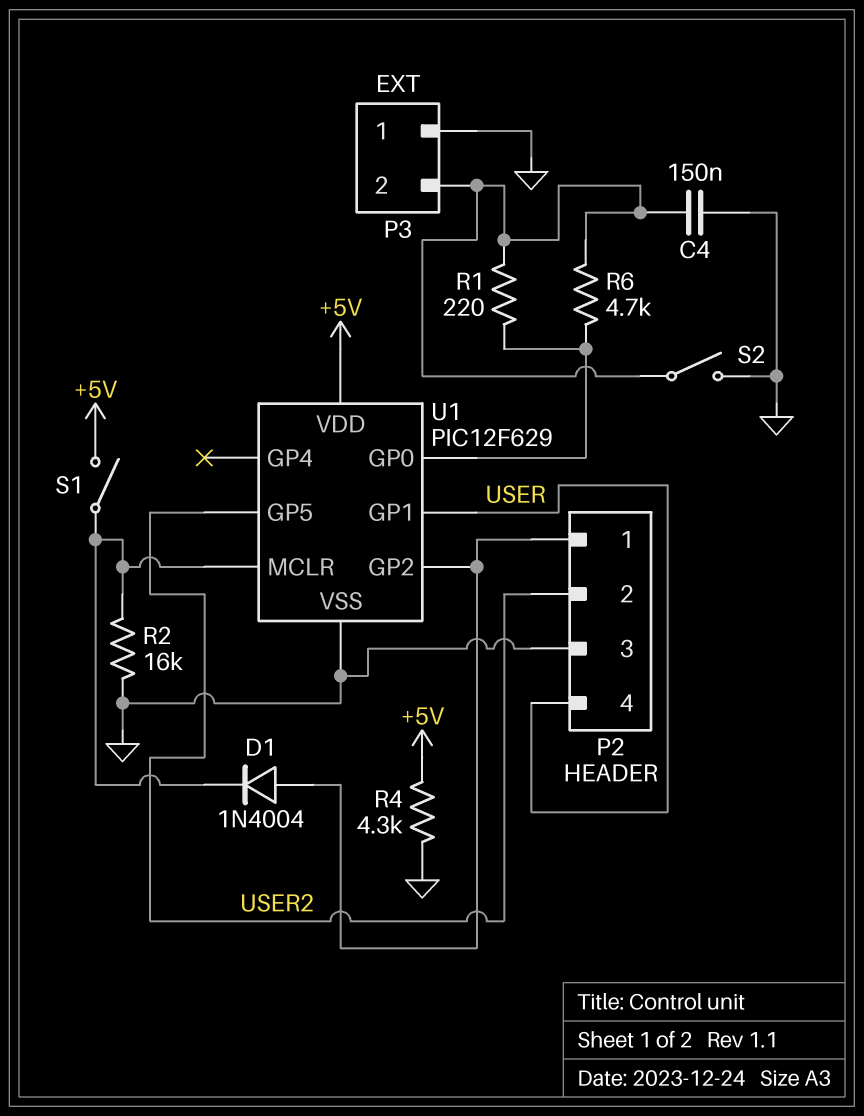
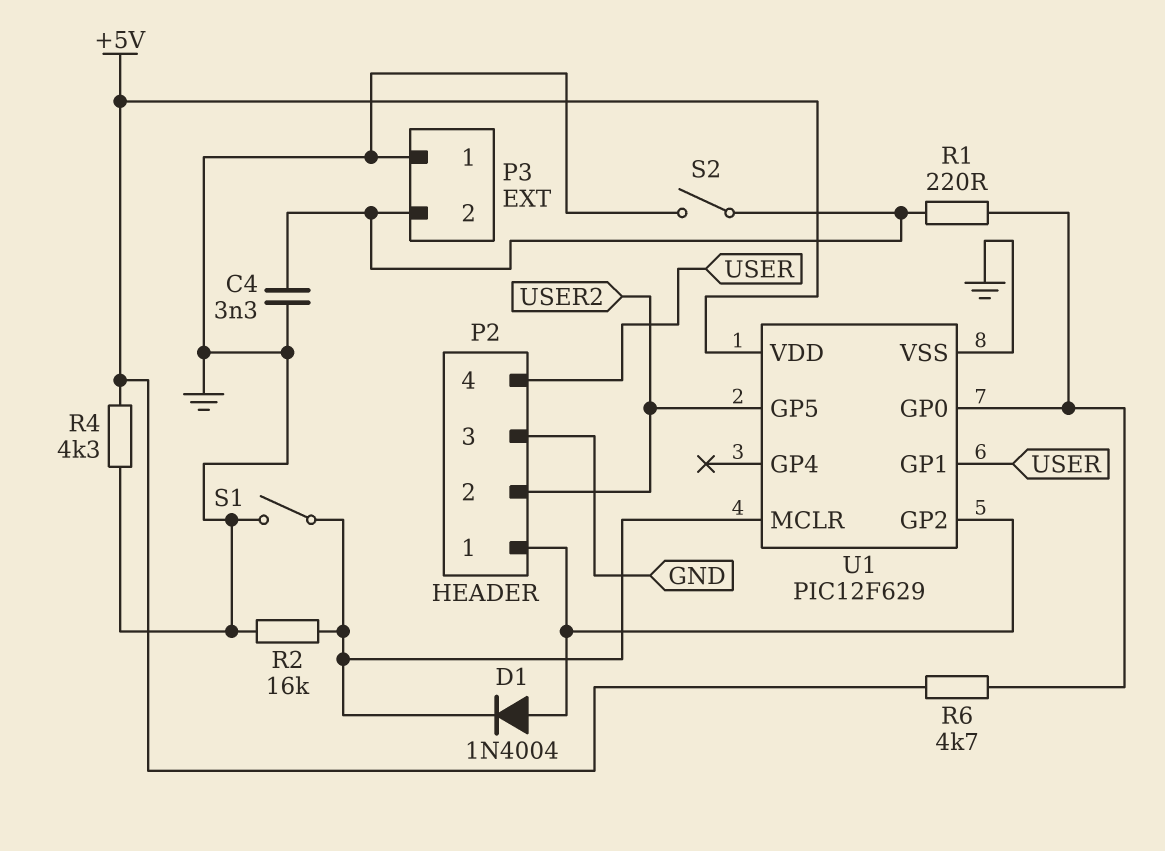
C4: 150nF (GND, P3/2) -> 3.3nF (GND, P3/2)
R6: 4.7k (P3/2, U1/GP0) -> 4.7k (+5V, U1/GP0)
S1: switch (+5V, U1/MCLR) -> switch (GND, U1/MCLR)

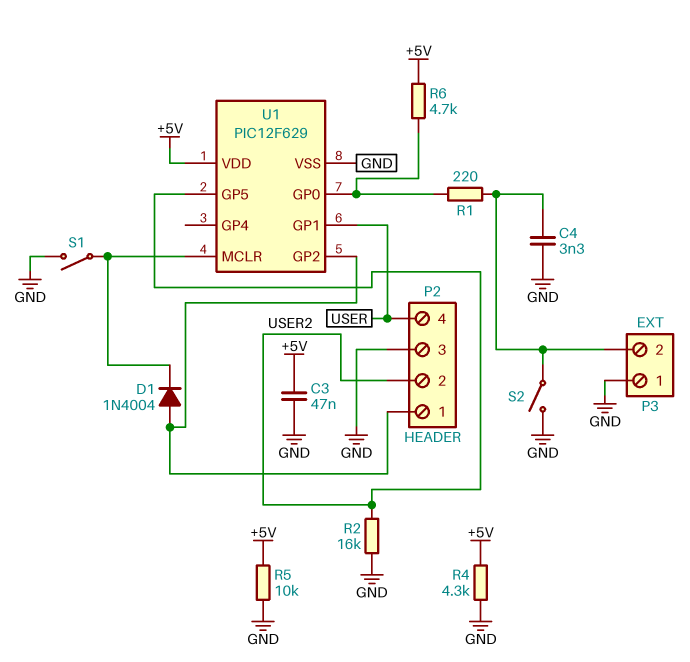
C3: none -> 47nF (+5V, GND)
R2: 16k (GND, U1/MCLR) -> 16k (GND, USER2)
R5: none -> 10k (+5V, GND)

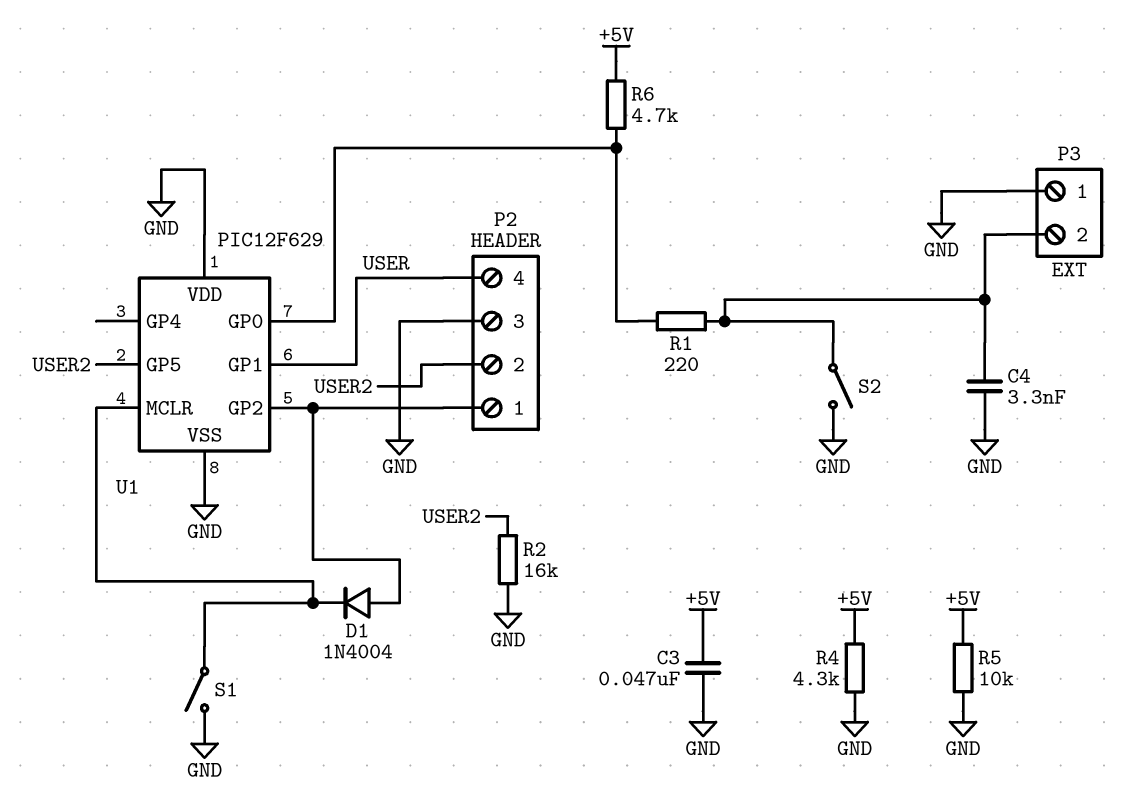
U1 pin VDD: +5V -> GND

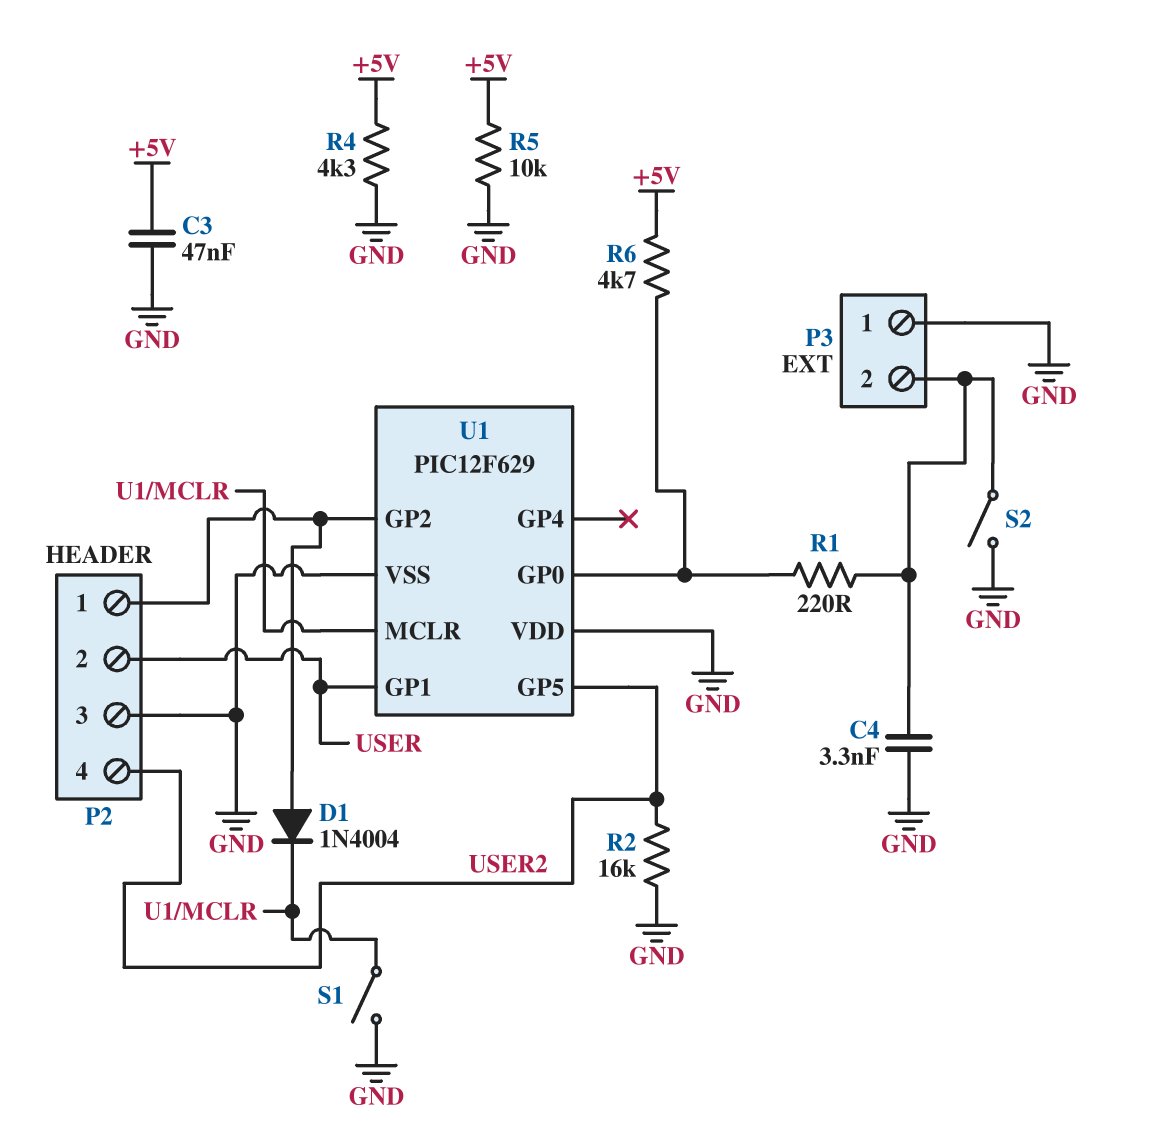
P2 pin 2: USER2 -> USER
P2 pin 4: USER -> USER2

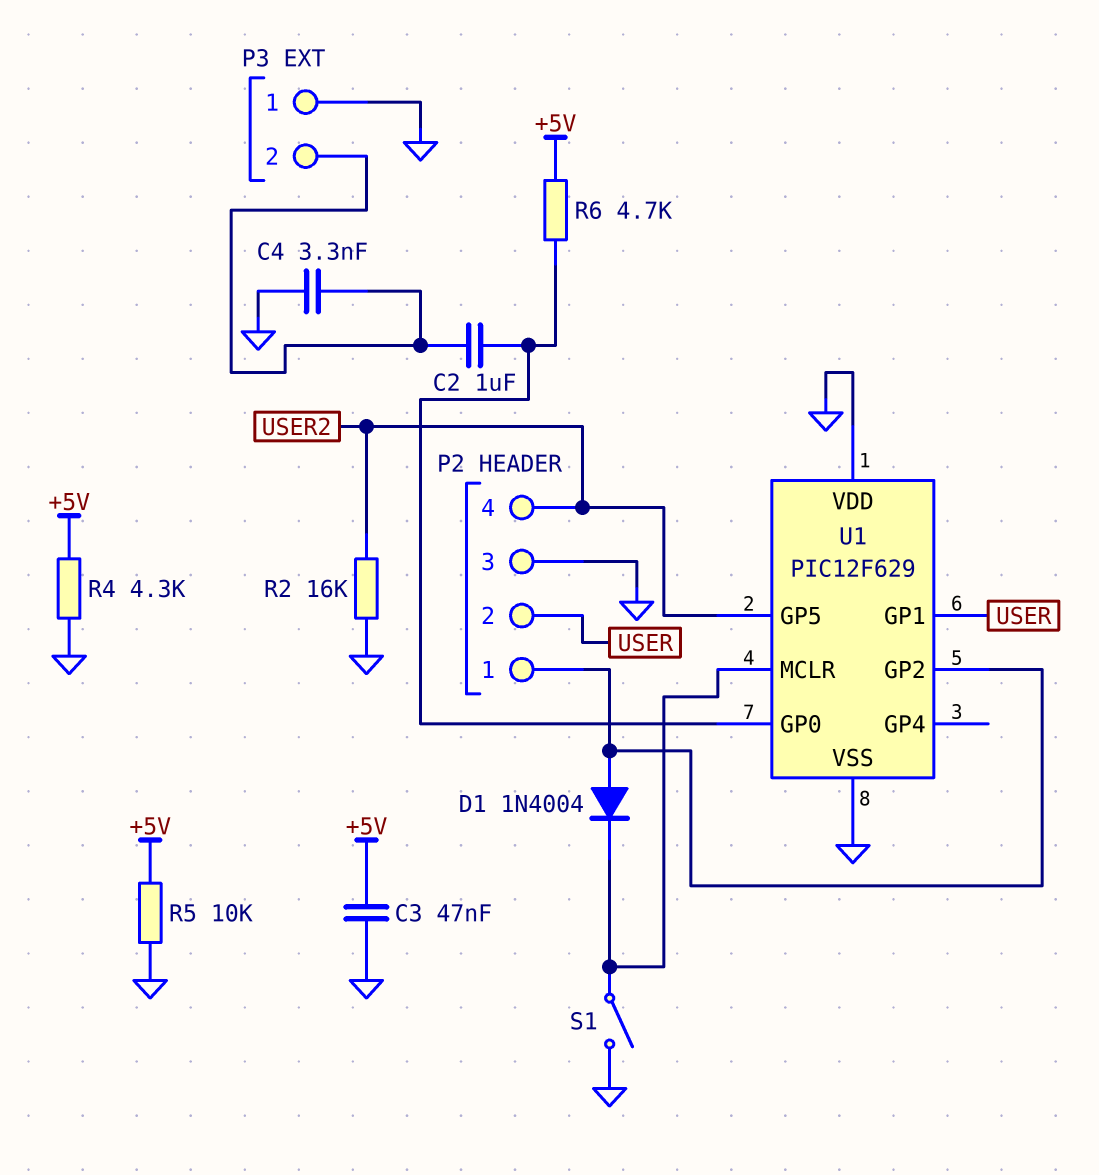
C2: none -> 1uF (P3/2, U1/GP0)
R1: 220 (P3/2, U1/GP0) -> none
S2: switch (GND, P3/2) -> none

